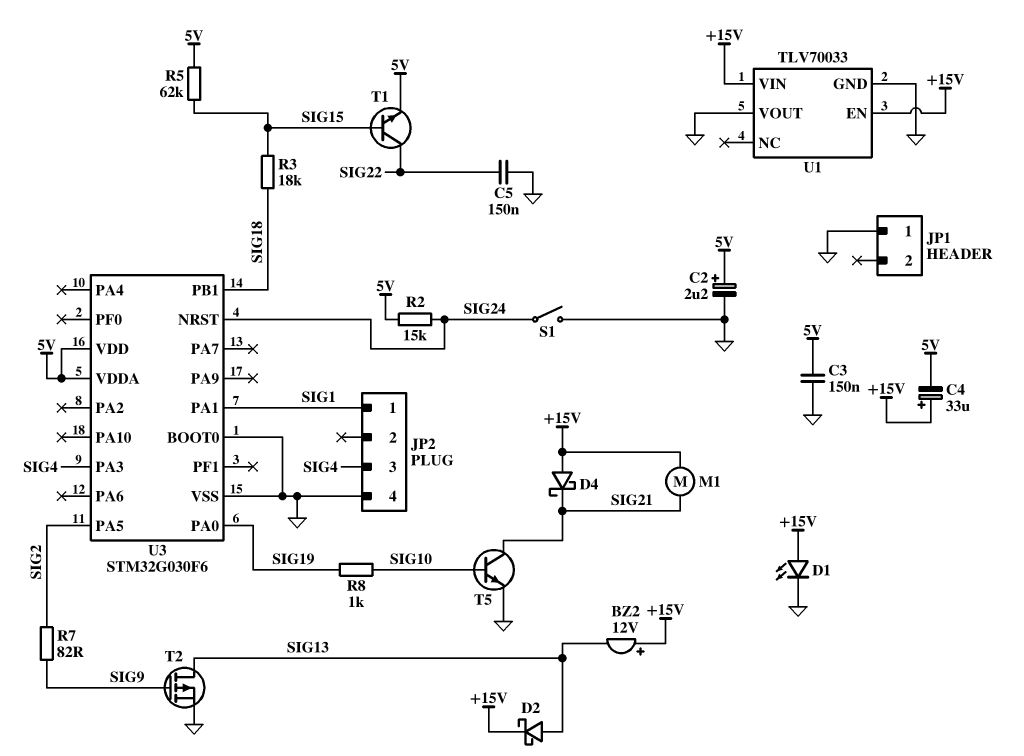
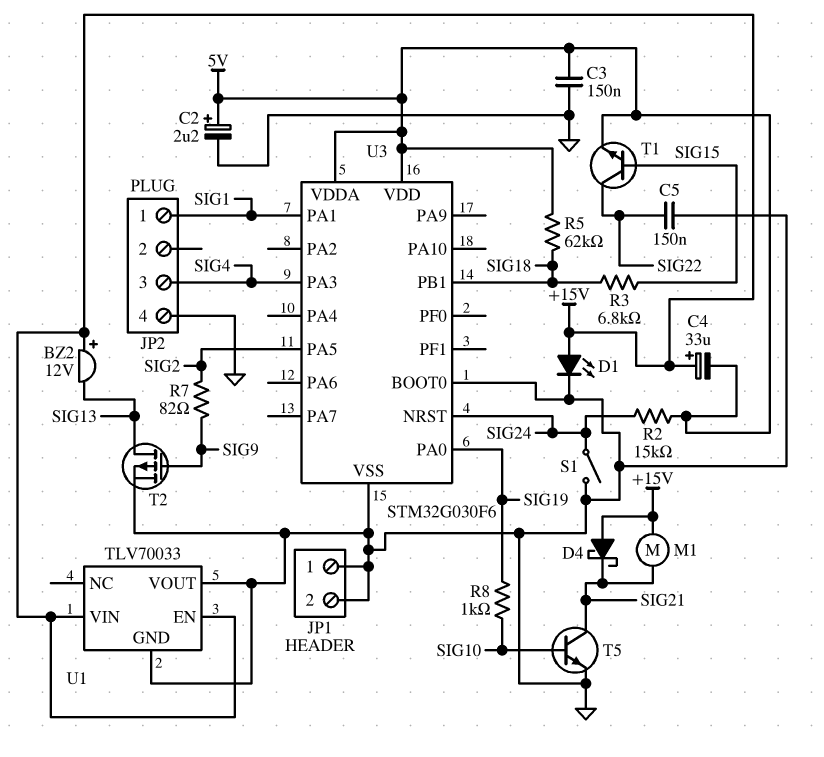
D2: schottky (A SIG13, K +15V) -> none
JP1 pin 2: none -> GND
R3: 18k (SIG15, SIG18) -> 6.8k (SIG15, SIG18)
R5: 62k (5V, SIG15) -> 62k (5V, SIG18)

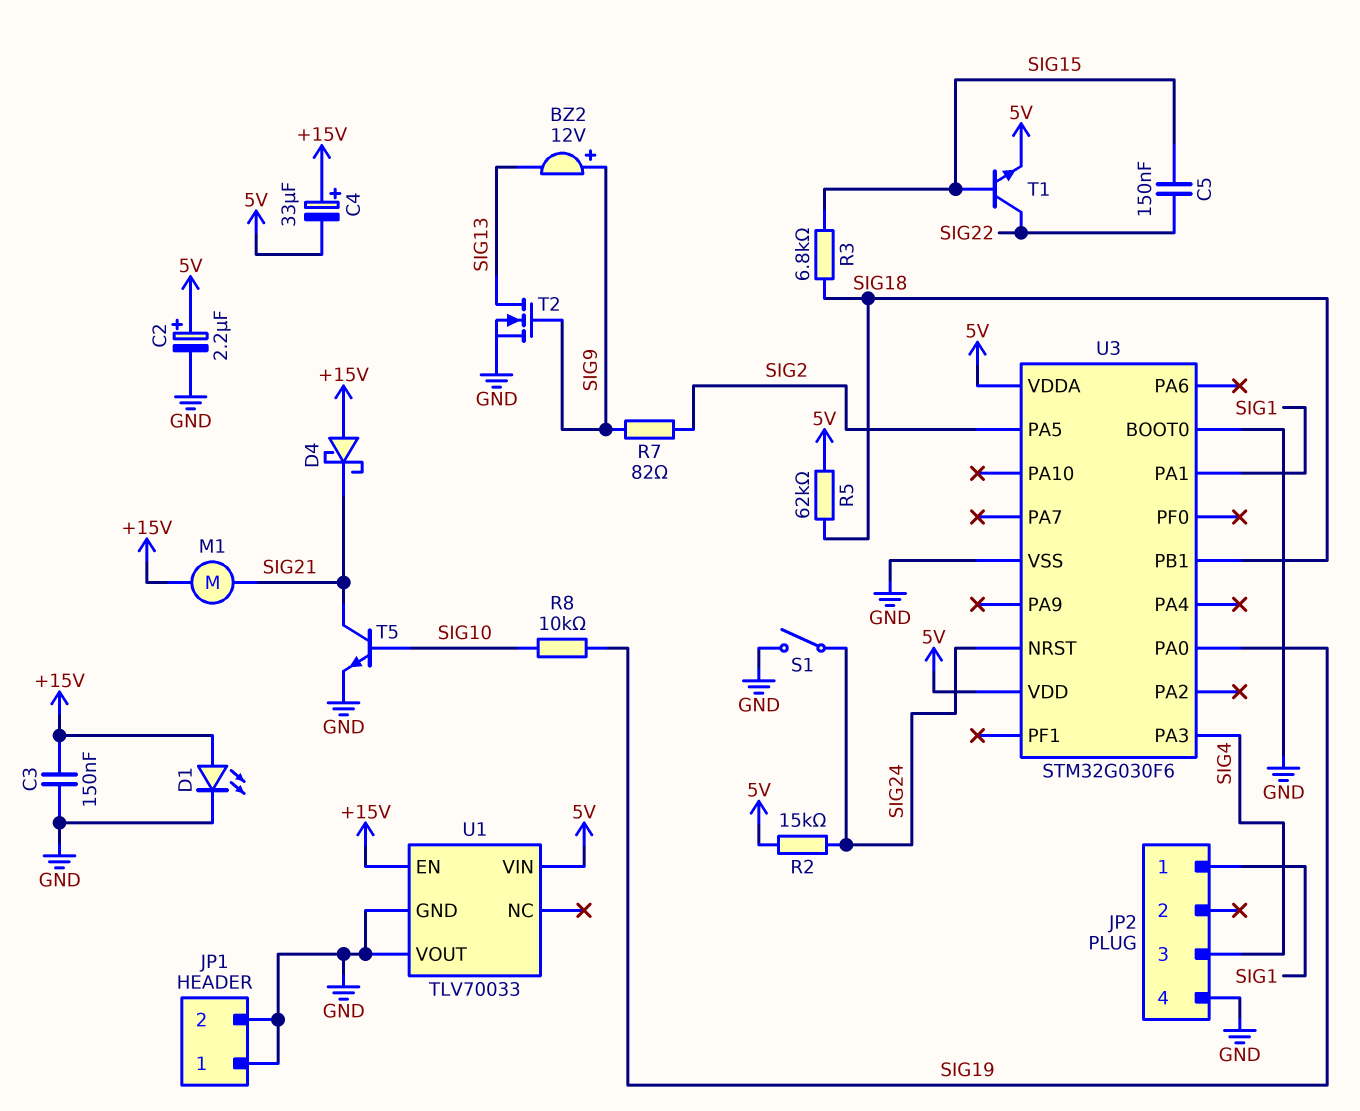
BZ2: buzzer 12V (plus +15V, minus SIG13) -> buzzer 12V (plus SIG9, minus SIG13)
C3: 150nF (5V, GND) -> 150nF (+15V, GND)
C5: 150nF (GND, SIG22) -> 150nF (SIG15, SIG22)
R8: 1k (SIG10, SIG19) -> 10k (SIG10, SIG19)
T2: PMOS (G SIG9, D SIG13, S GND) -> NMOS (G SIG9, D SIG13, S GND)
U1 pin VIN: +15V -> 5V

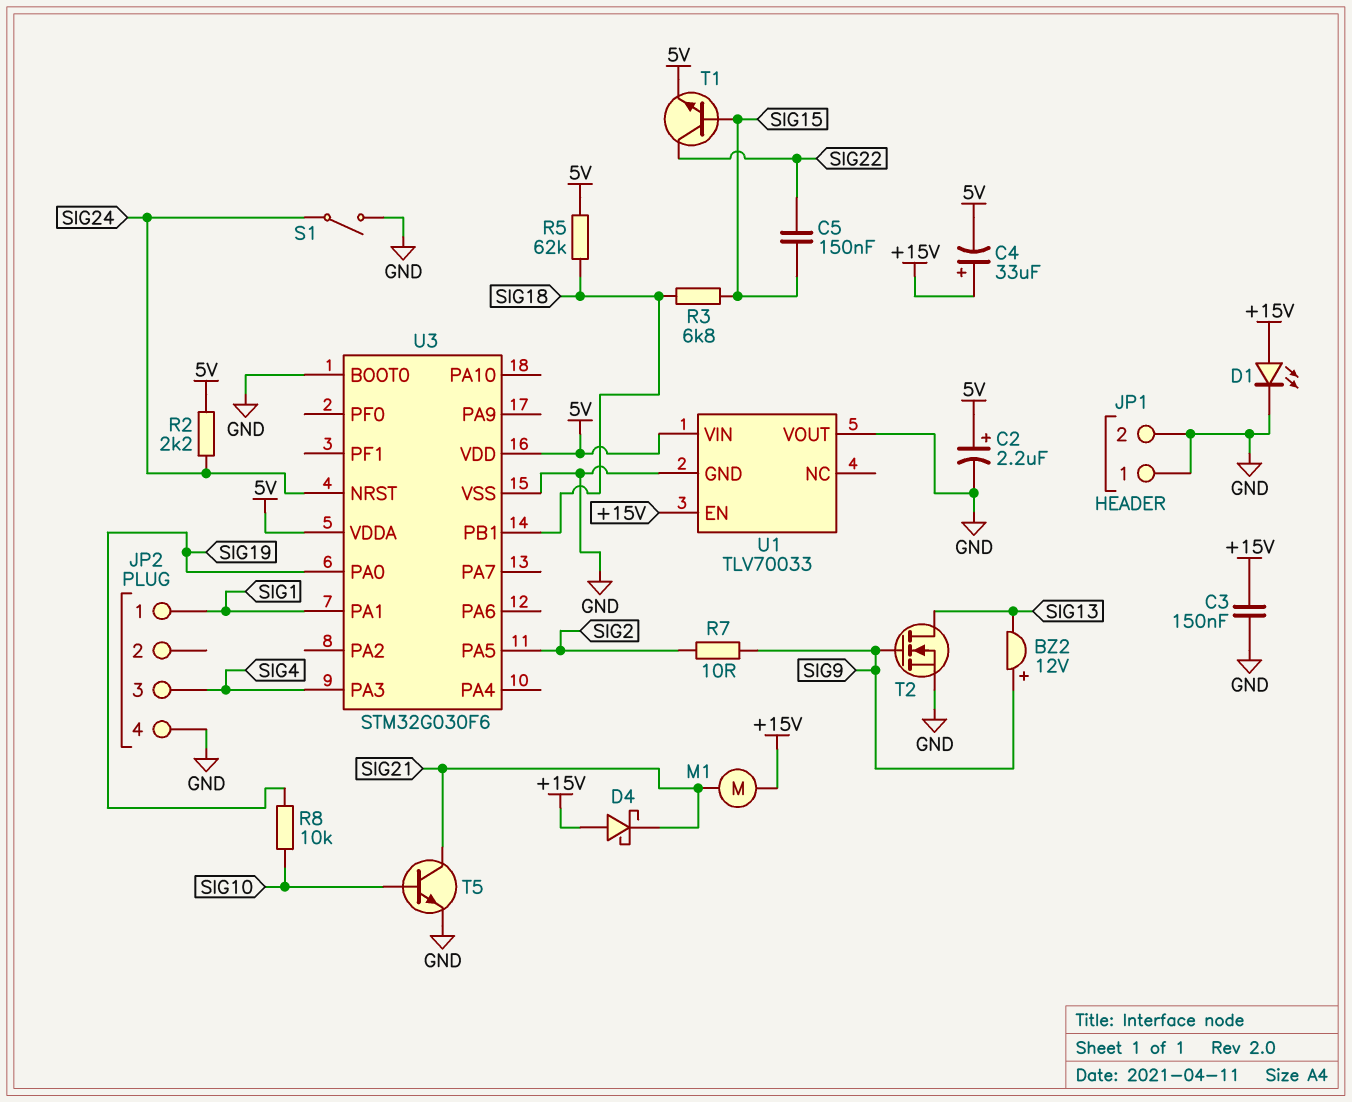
R2: 15k (5V, SIG24) -> 2.2k (5V, SIG24)
R7: 82 (SIG2, SIG9) -> 10 (SIG2, SIG9)

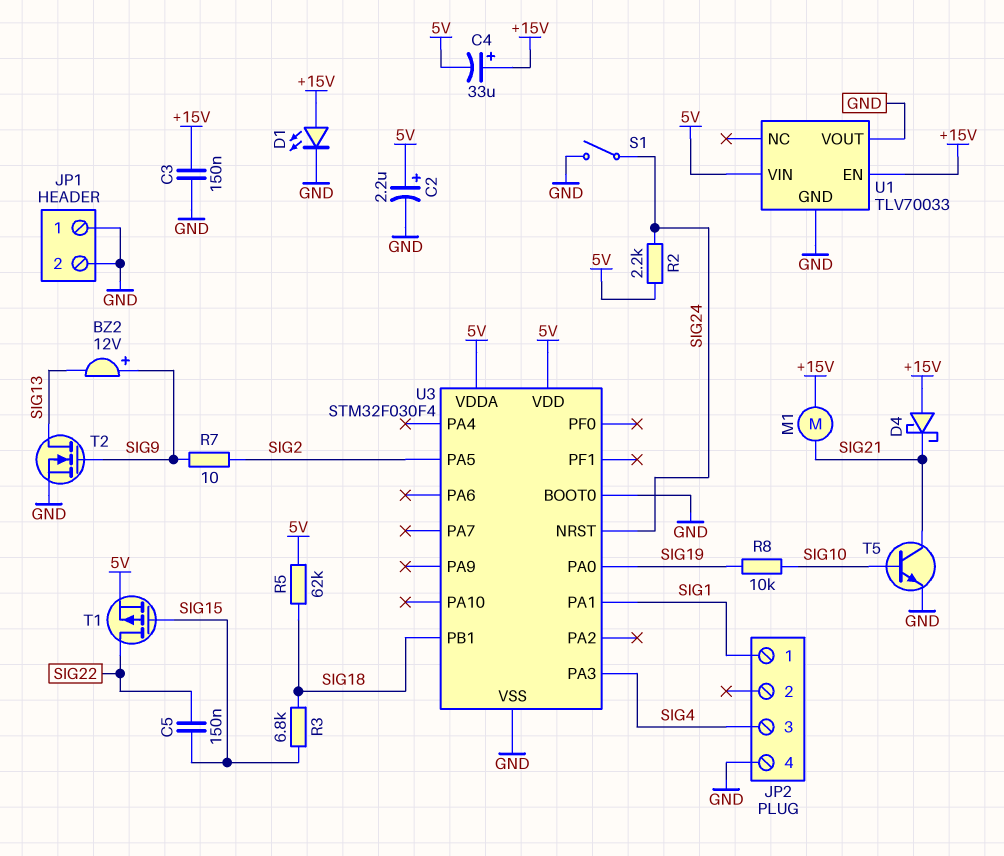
T1: NPN (B SIG15, C SIG22, E 5V) -> PMOS (G SIG15, D SIG22, S 5V)
U3: STM32G030F6 -> STM32F030F4

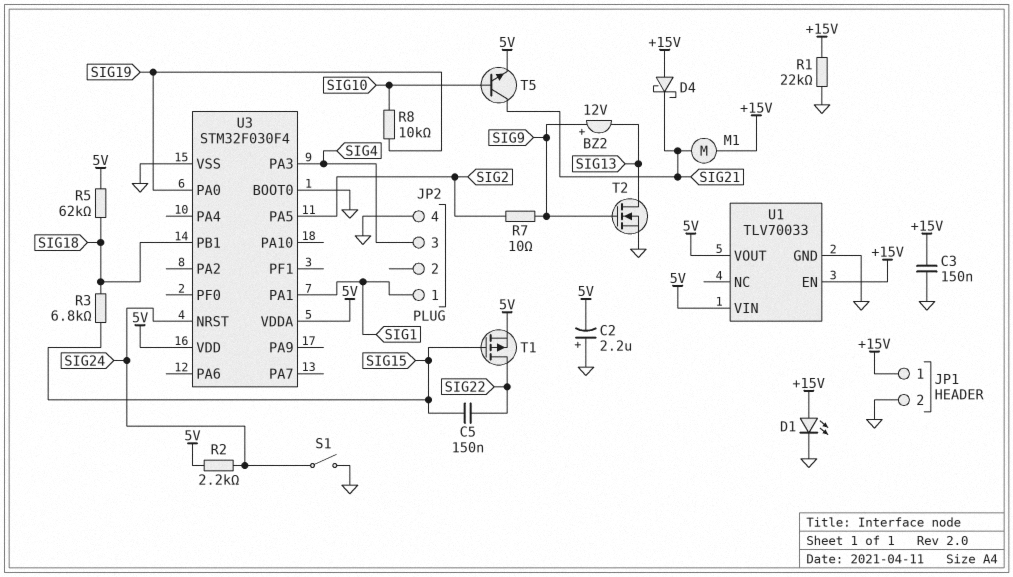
C2: 2.2uF (plus 5V, minus GND) -> 2.2uF (plus GND, minus 5V)
C4: 33uF (plus +15V, minus 5V) -> none
JP1 pin 1: GND -> +15V
R1: none -> 22k (+15V, GND)
T5: NPN (B SIG10, C SIG21, E GND) -> NPN (B SIG10, C SIG21, E 5V)
U1 pin VOUT: GND -> 5V

